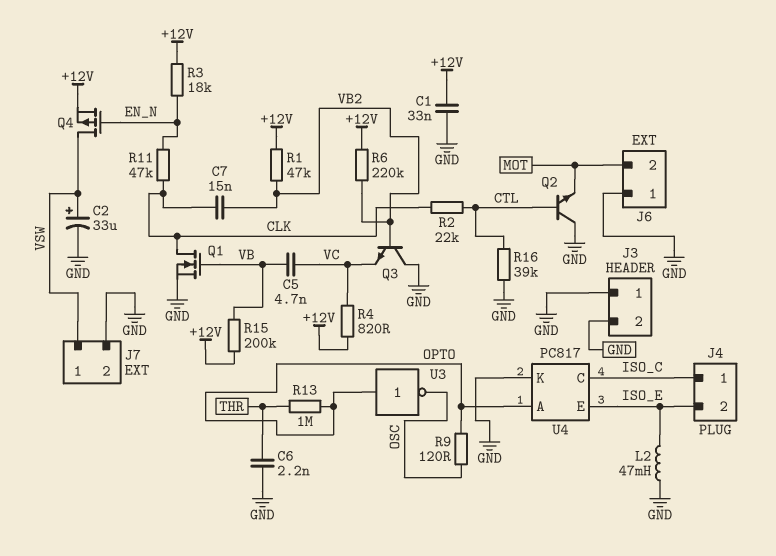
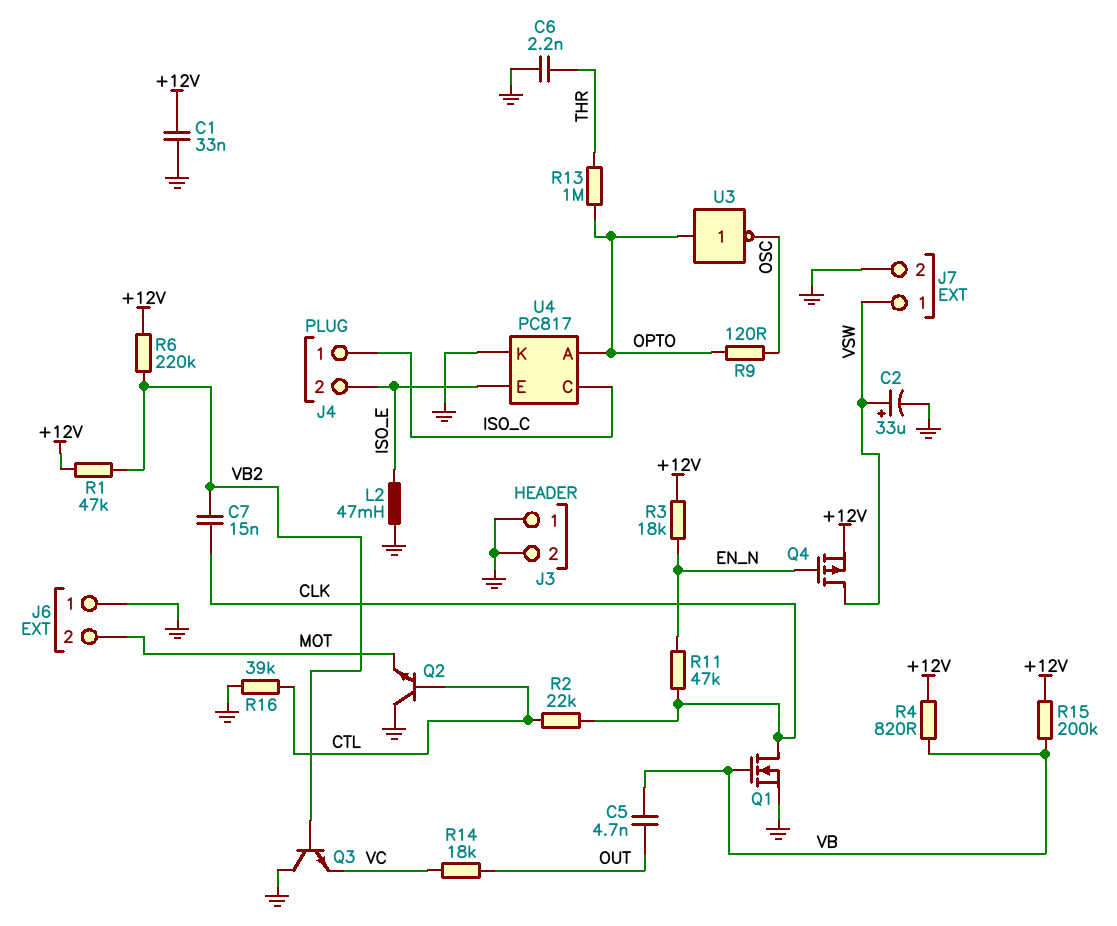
C5: 4.7nF (VB, VC) -> 4.7nF (OUT, VB)
R4: 820 (+12V, VC) -> 820 (+12V, VB)
R14: none -> 18k (OUT, VC)

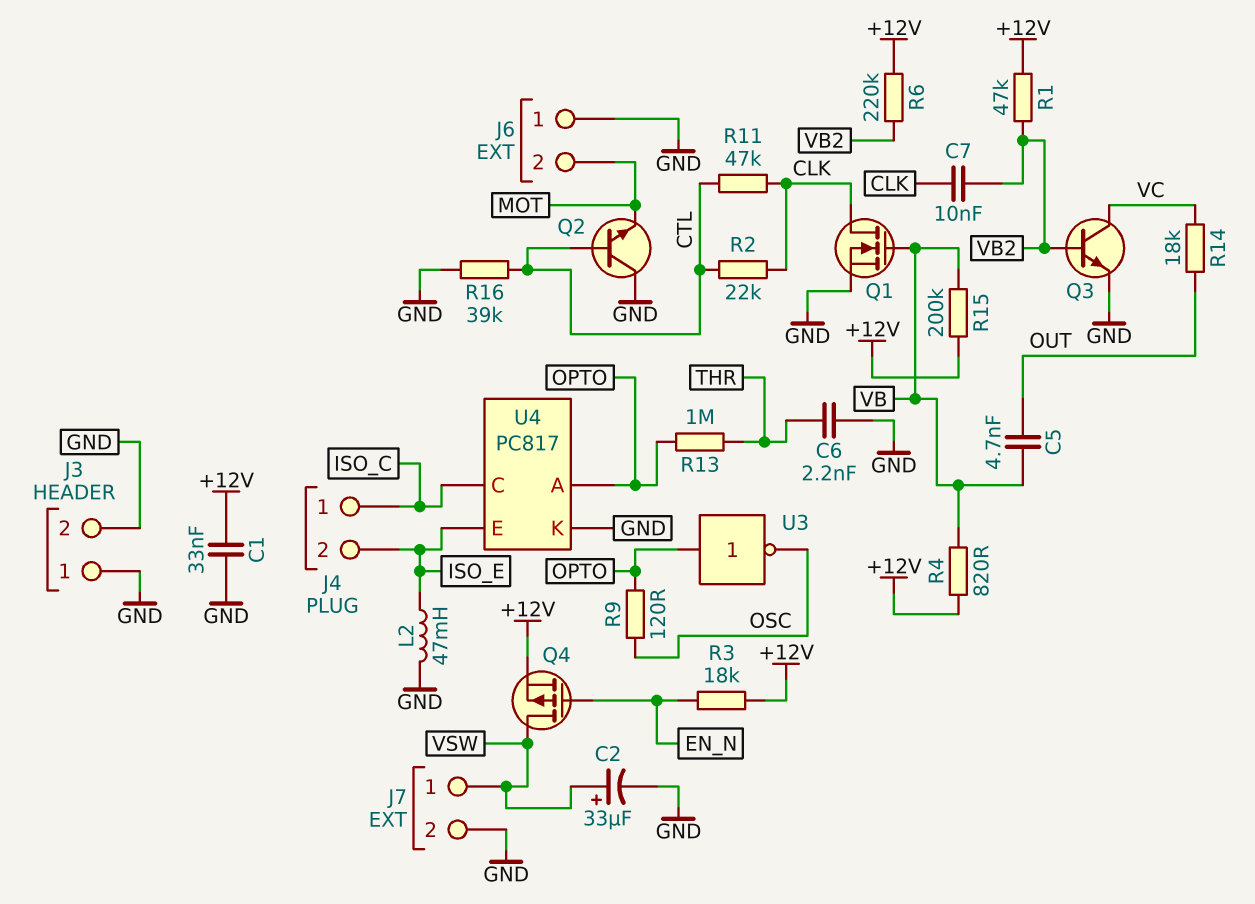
C7: 15nF (CLK, VB2) -> 10nF (CLK, VB2)
Q3: NPN (B VB2, C GND, E VC) -> NPN (B VB2, C VC, E GND)
R11: 47k (CLK, EN_N) -> 47k (CLK, CTL)

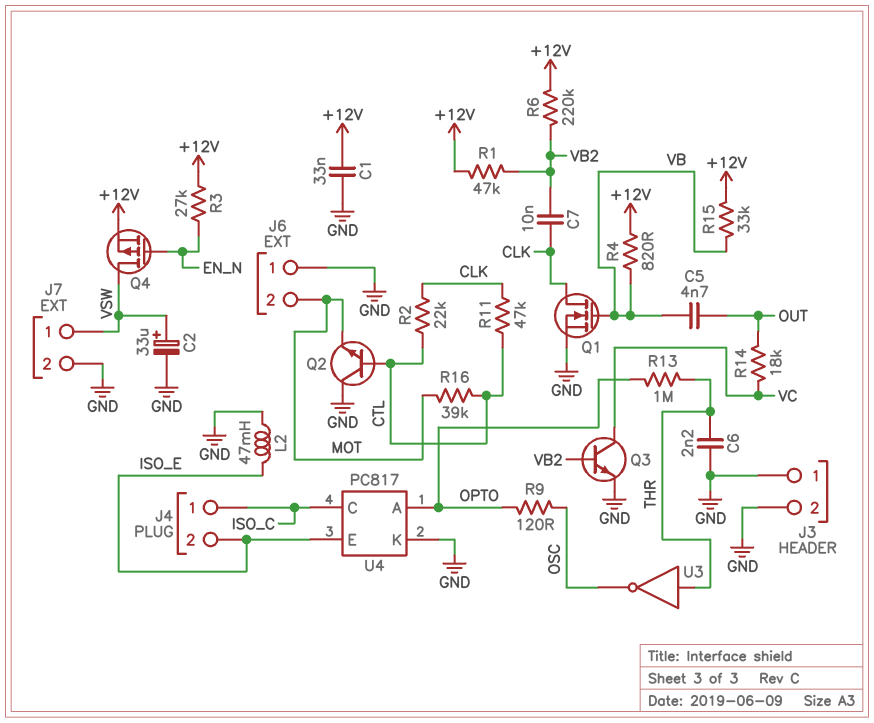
R3: 18k (+12V, EN_N) -> 27k (+12V, EN_N)
R15: 200k (+12V, VB) -> 33k (+12V, VB)
R16: 39k (CTL, GND) -> 39k (CTL, MOT)
U3: NOT (in OPTO, out OSC) -> NOT (in THR, out OSC)

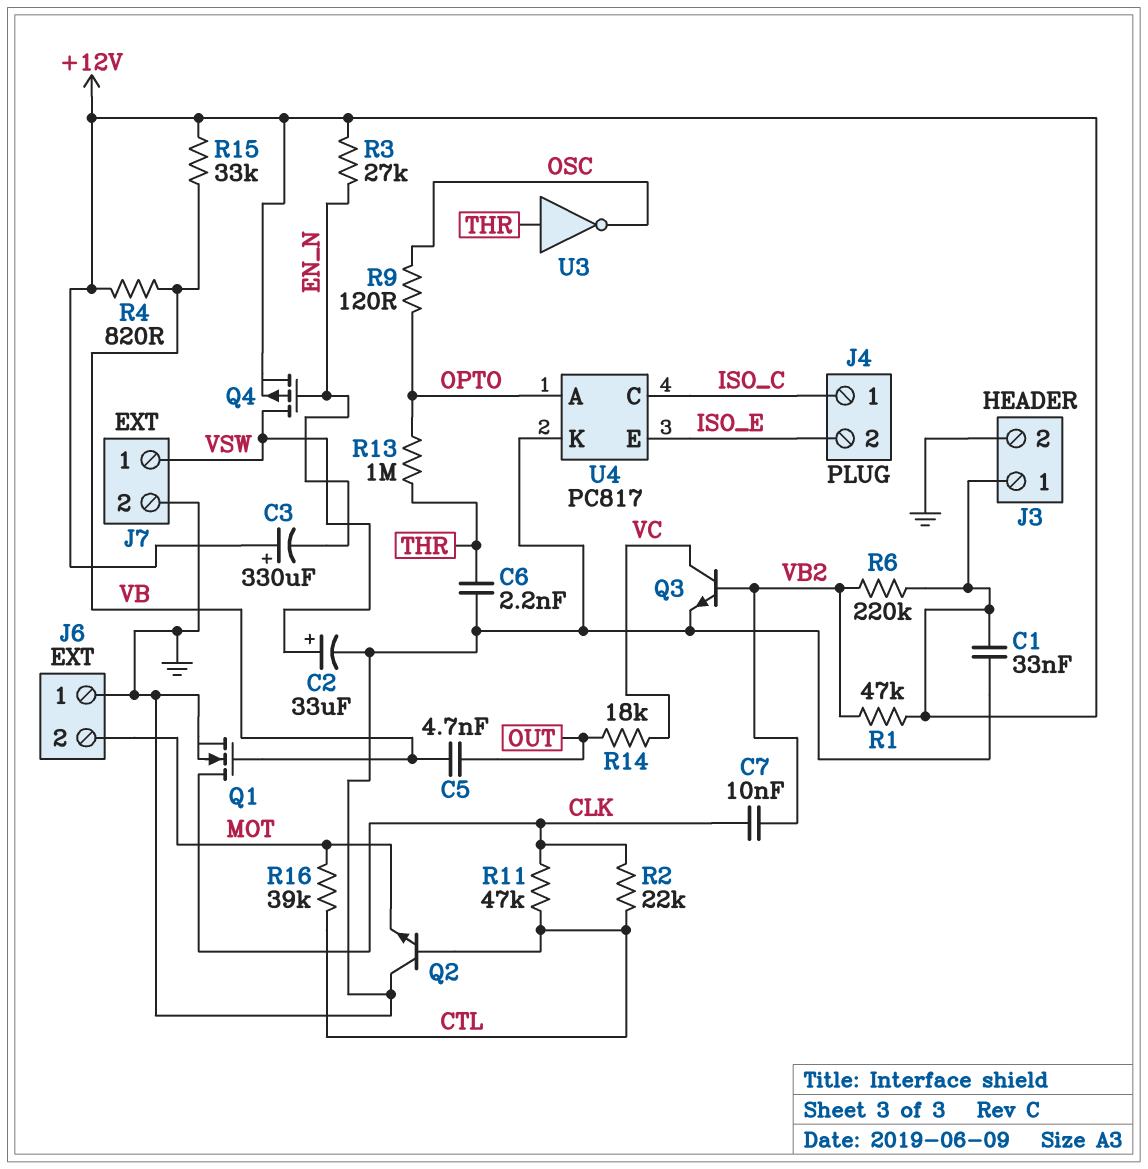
C3: none -> 330uF (plus +12V, minus EN_N)
J3 pin 1: GND -> +12V
L2: 47mH (GND, ISO_E) -> none

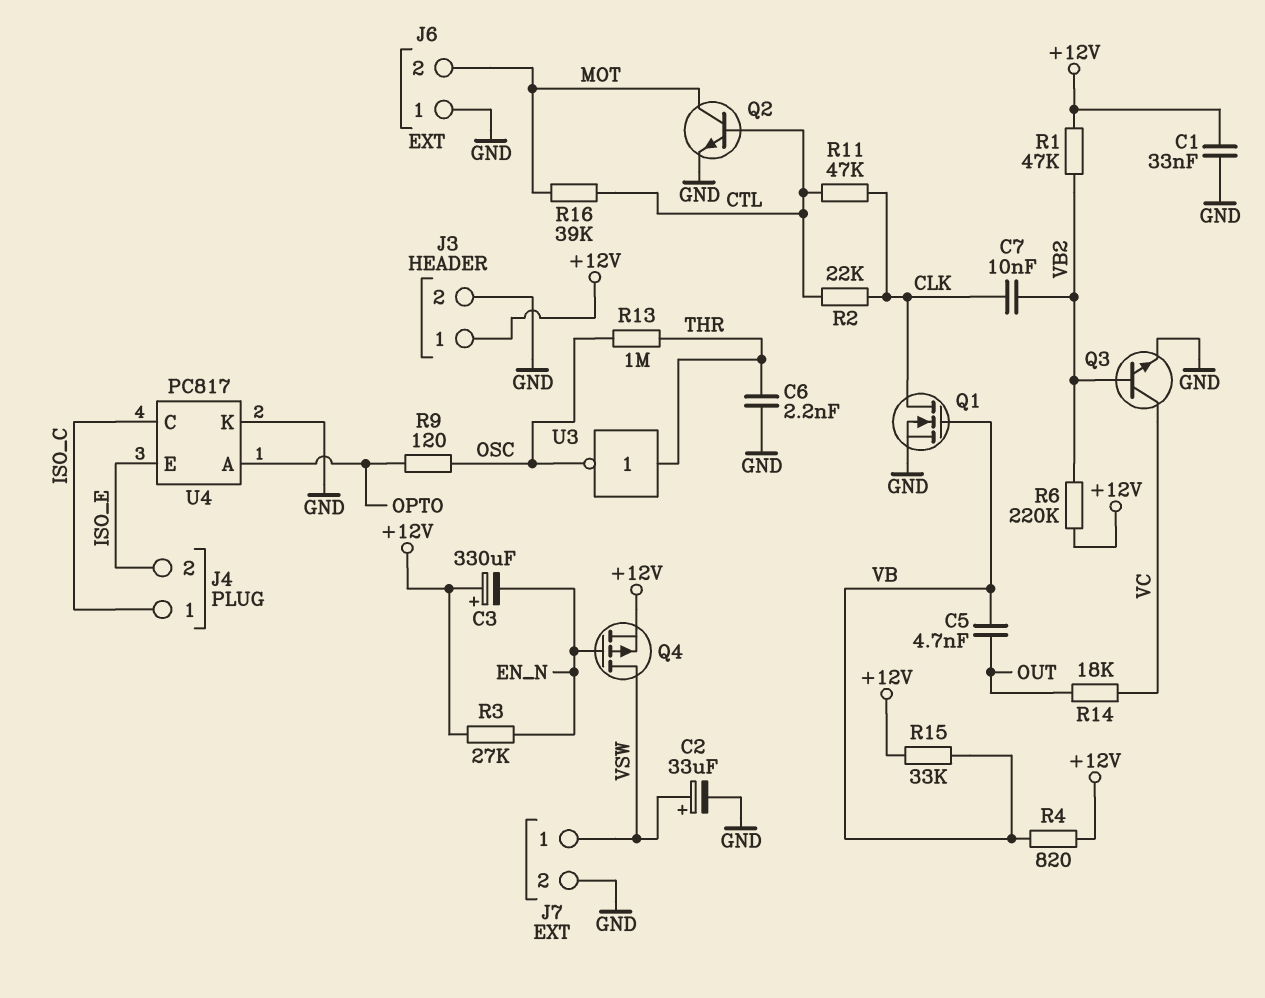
Q2: NPN (B CTL, C GND, E MOT) -> NPN (B CTL, C MOT, E GND)
R13: 1M (OPTO, THR) -> 1M (OSC, THR)

